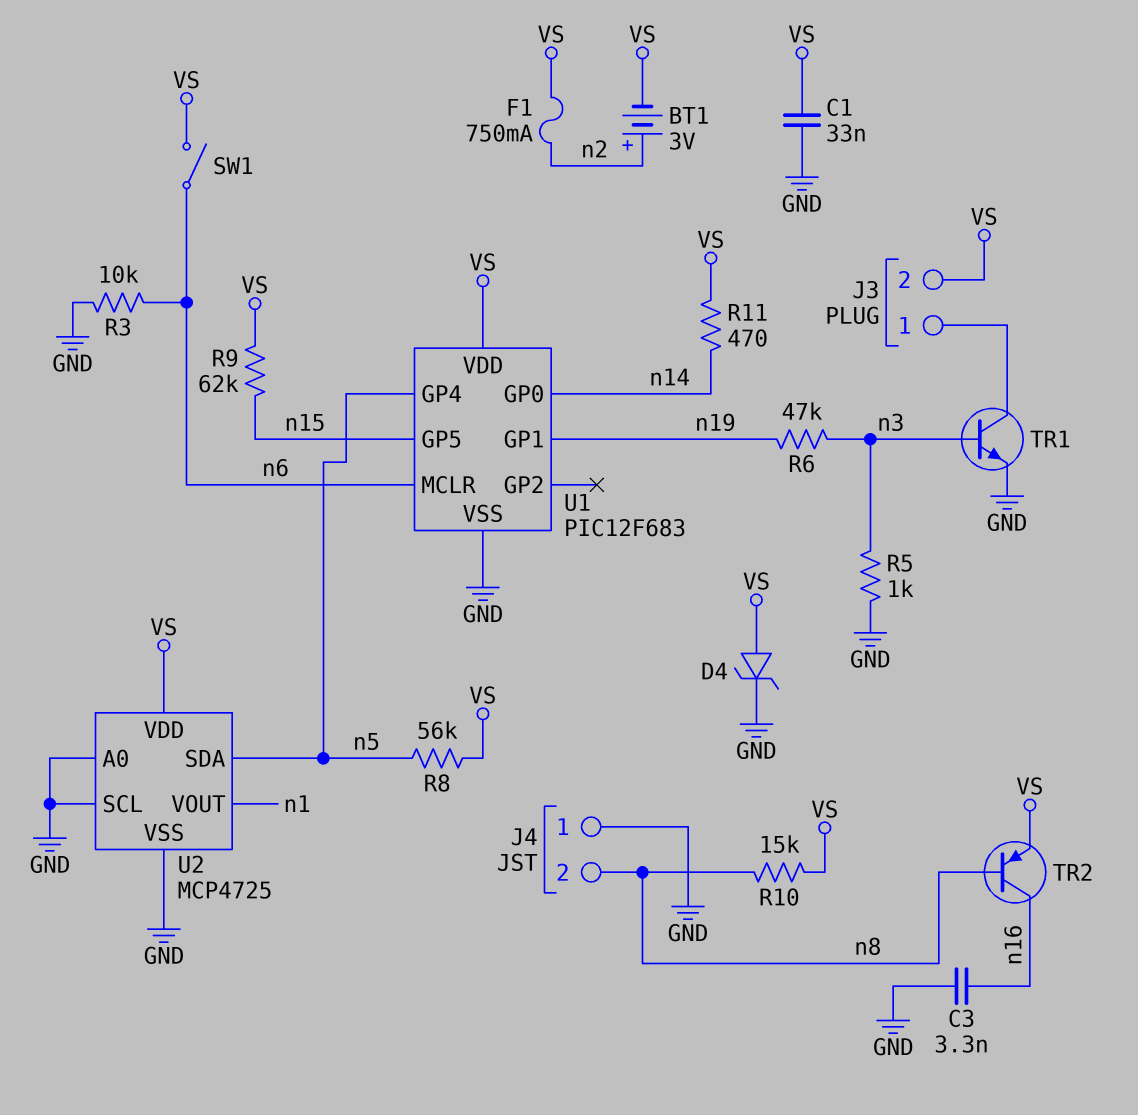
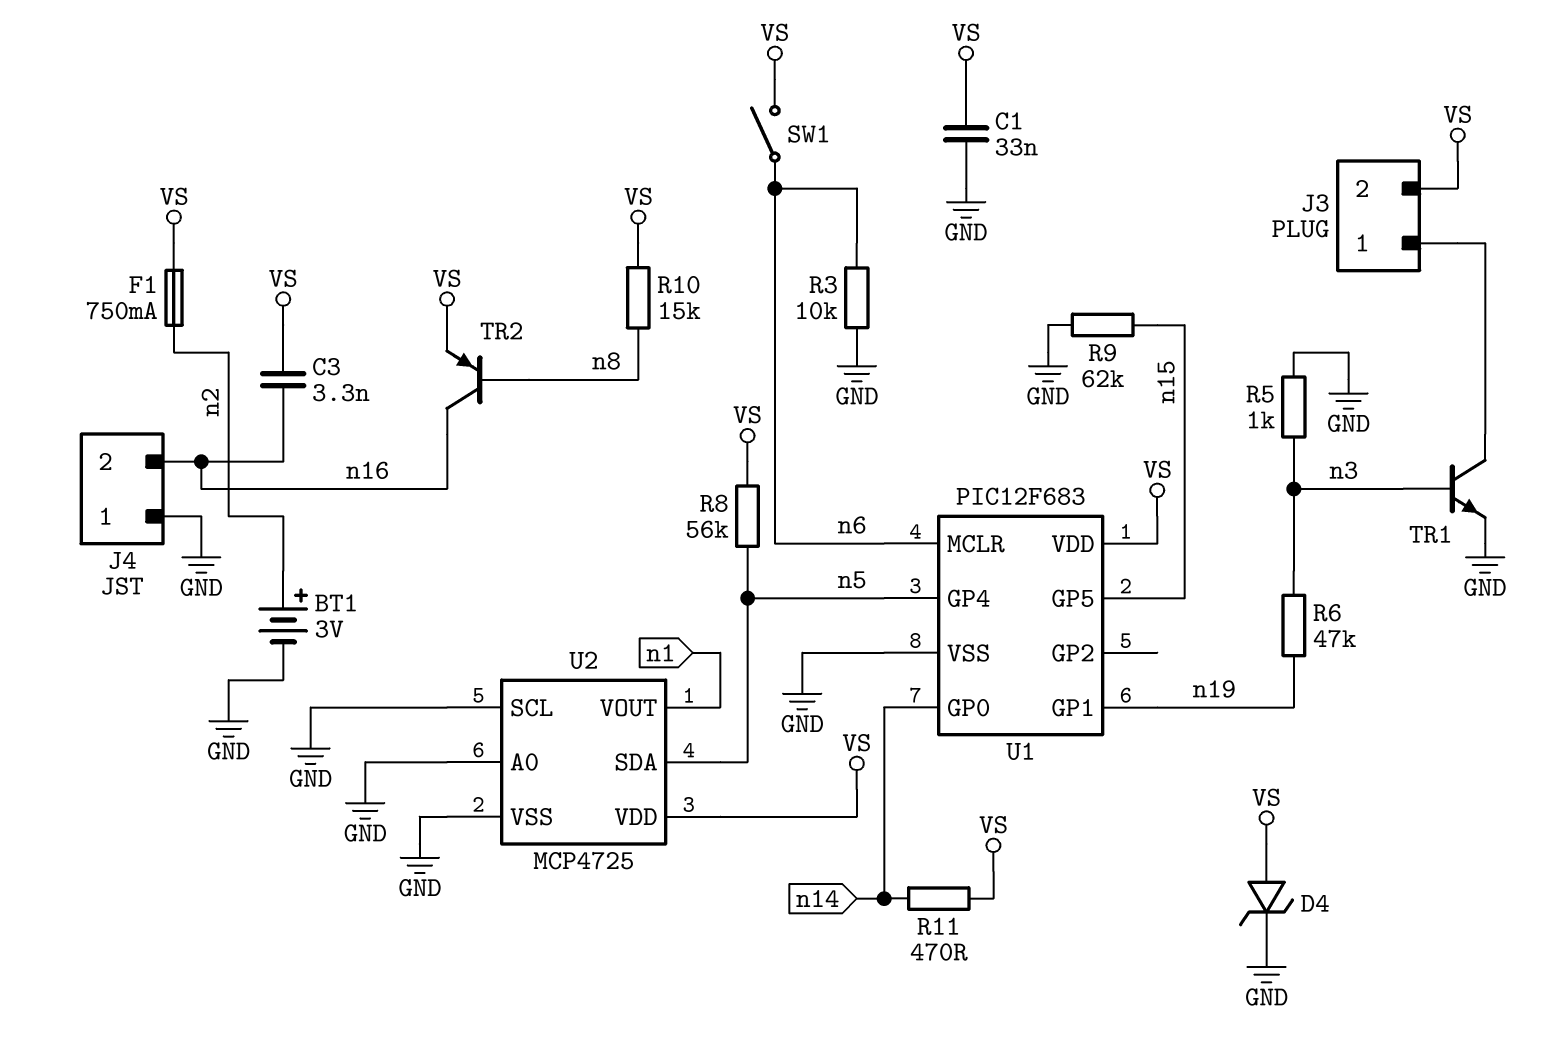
BT1: 3V (plus n2, minus VS) -> 3V (plus n2, minus GND)
C3: 3.3nF (GND, n16) -> 3.3nF (VS, n16)
J4 pin 2: n8 -> n16
R9: 62k (VS, n15) -> 62k (GND, n15)

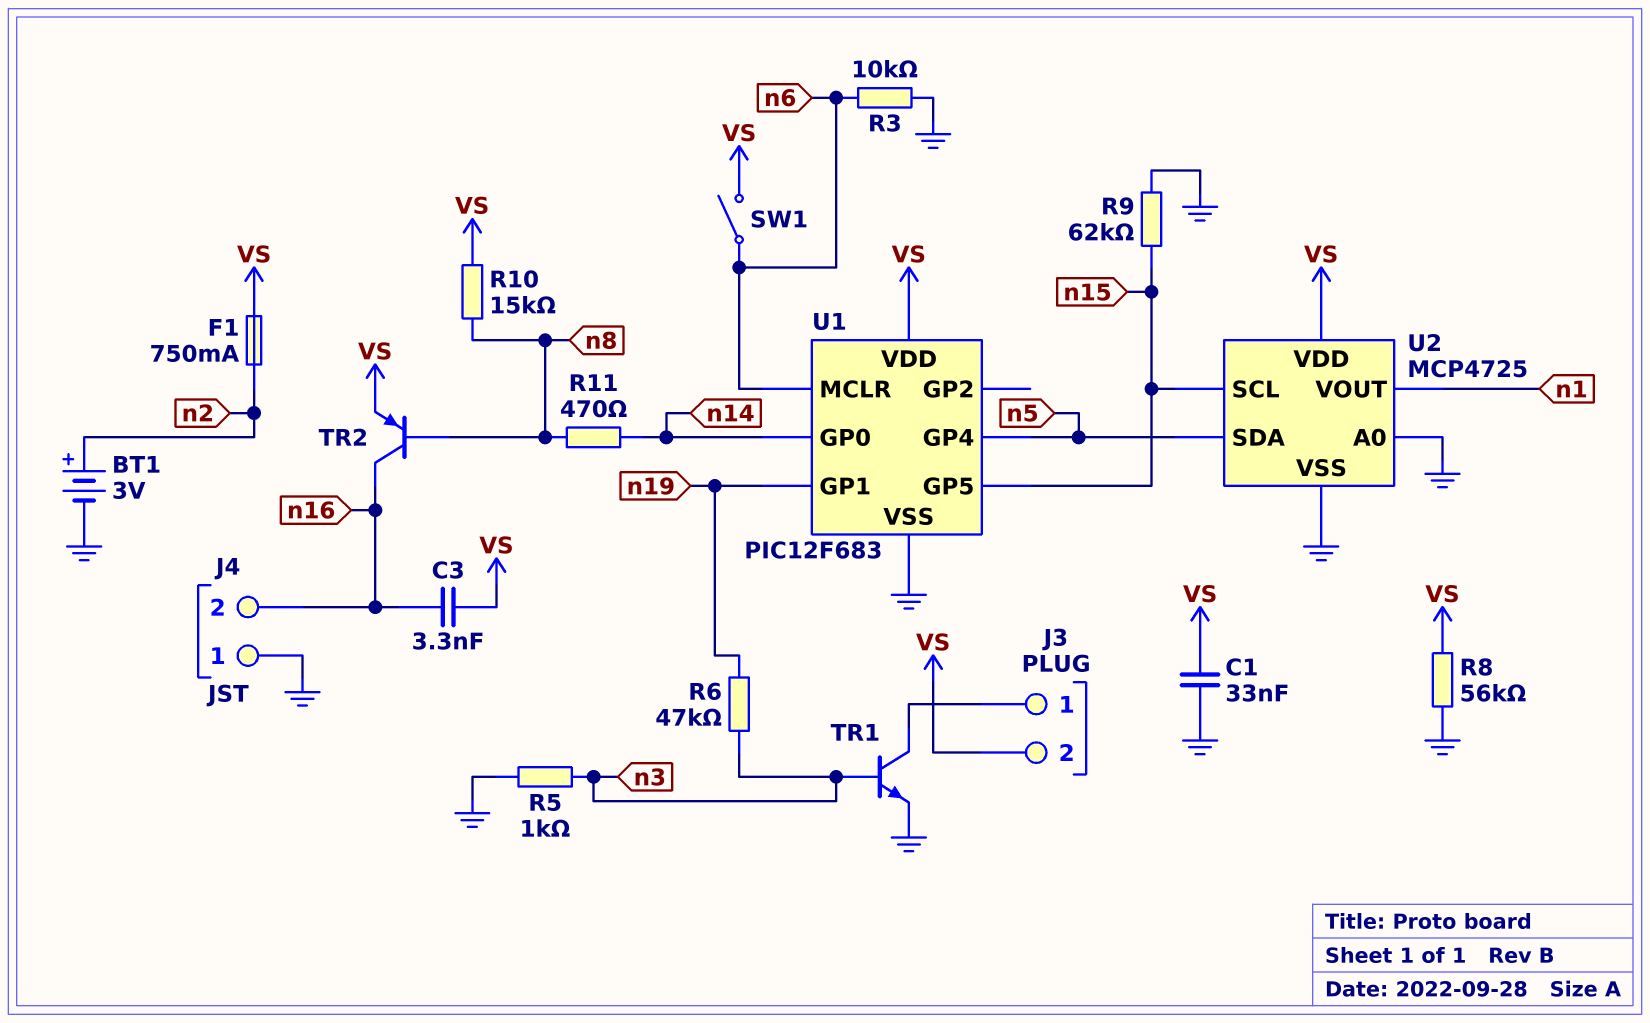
D4: zener (A VS, K GND) -> none
R8: 56k (VS, n5) -> 56k (GND, VS)
R11: 470 (VS, n14) -> 470 (n8, n14)
U2 pin SCL: GND -> n15

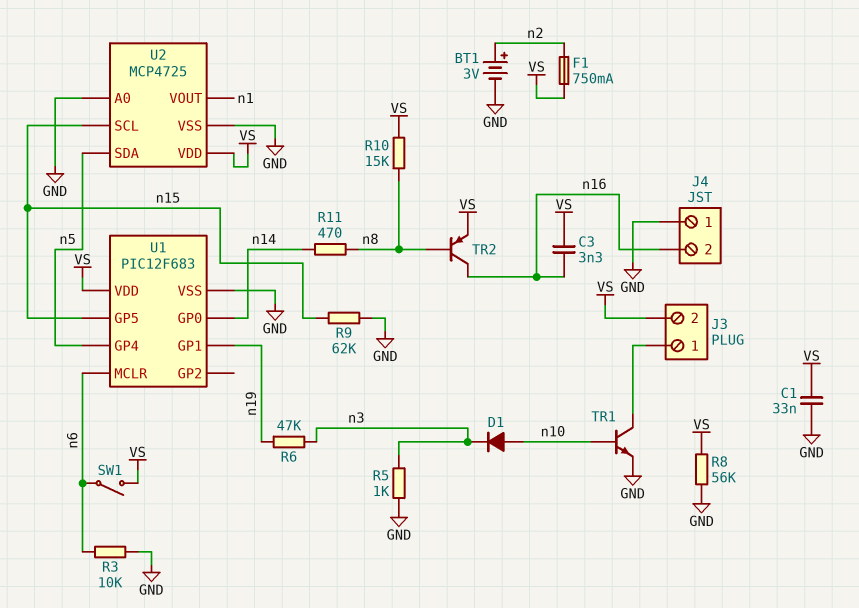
D1: none -> diode (A n10, K n3)
TR1: NPN (B n3, C J3/1, E GND) -> NPN (B n10, C J3/1, E GND)

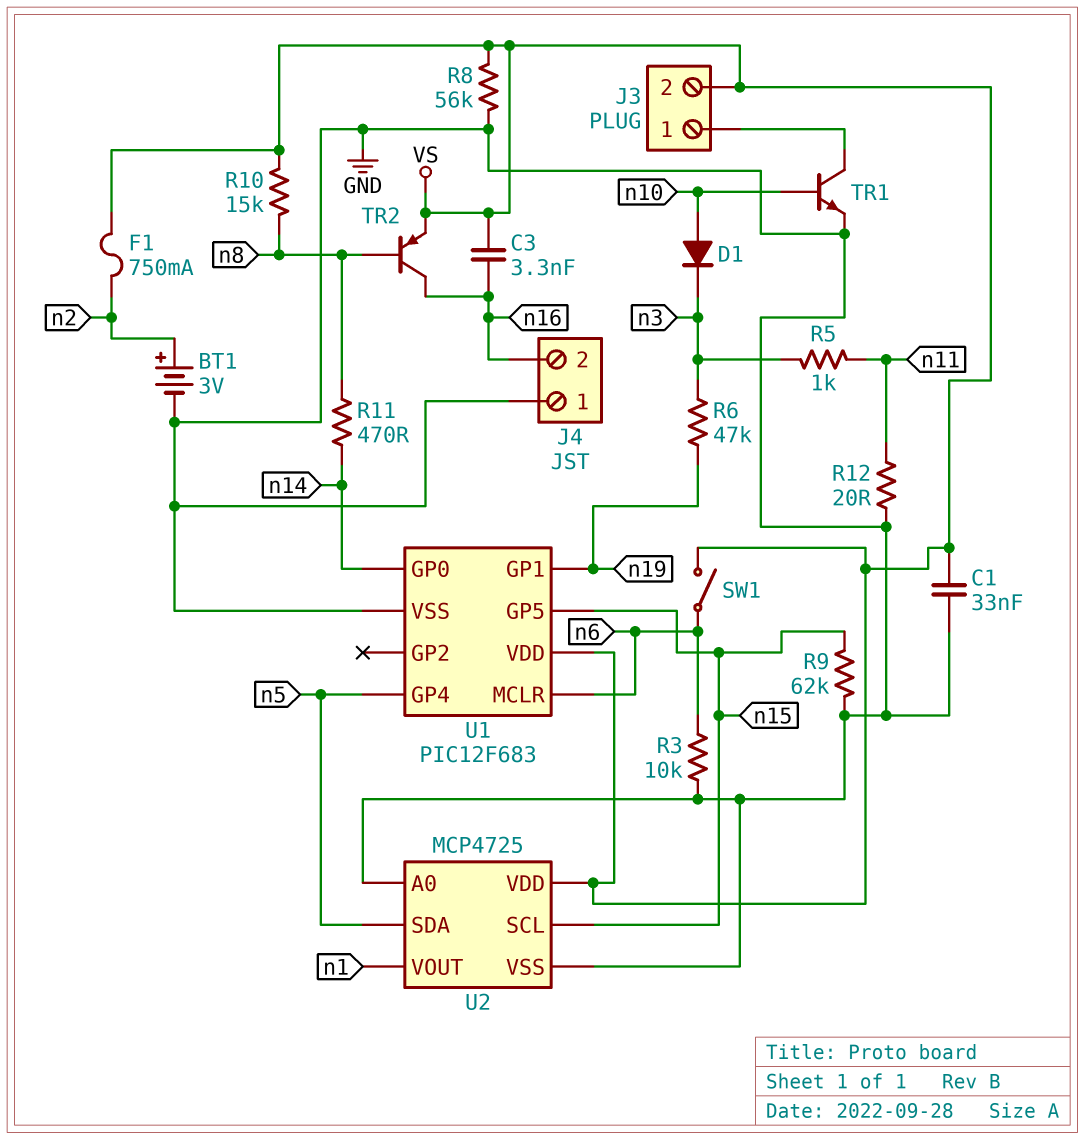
R5: 1k (GND, n3) -> 1k (n3, n11)
R12: none -> 20 (GND, n11)

